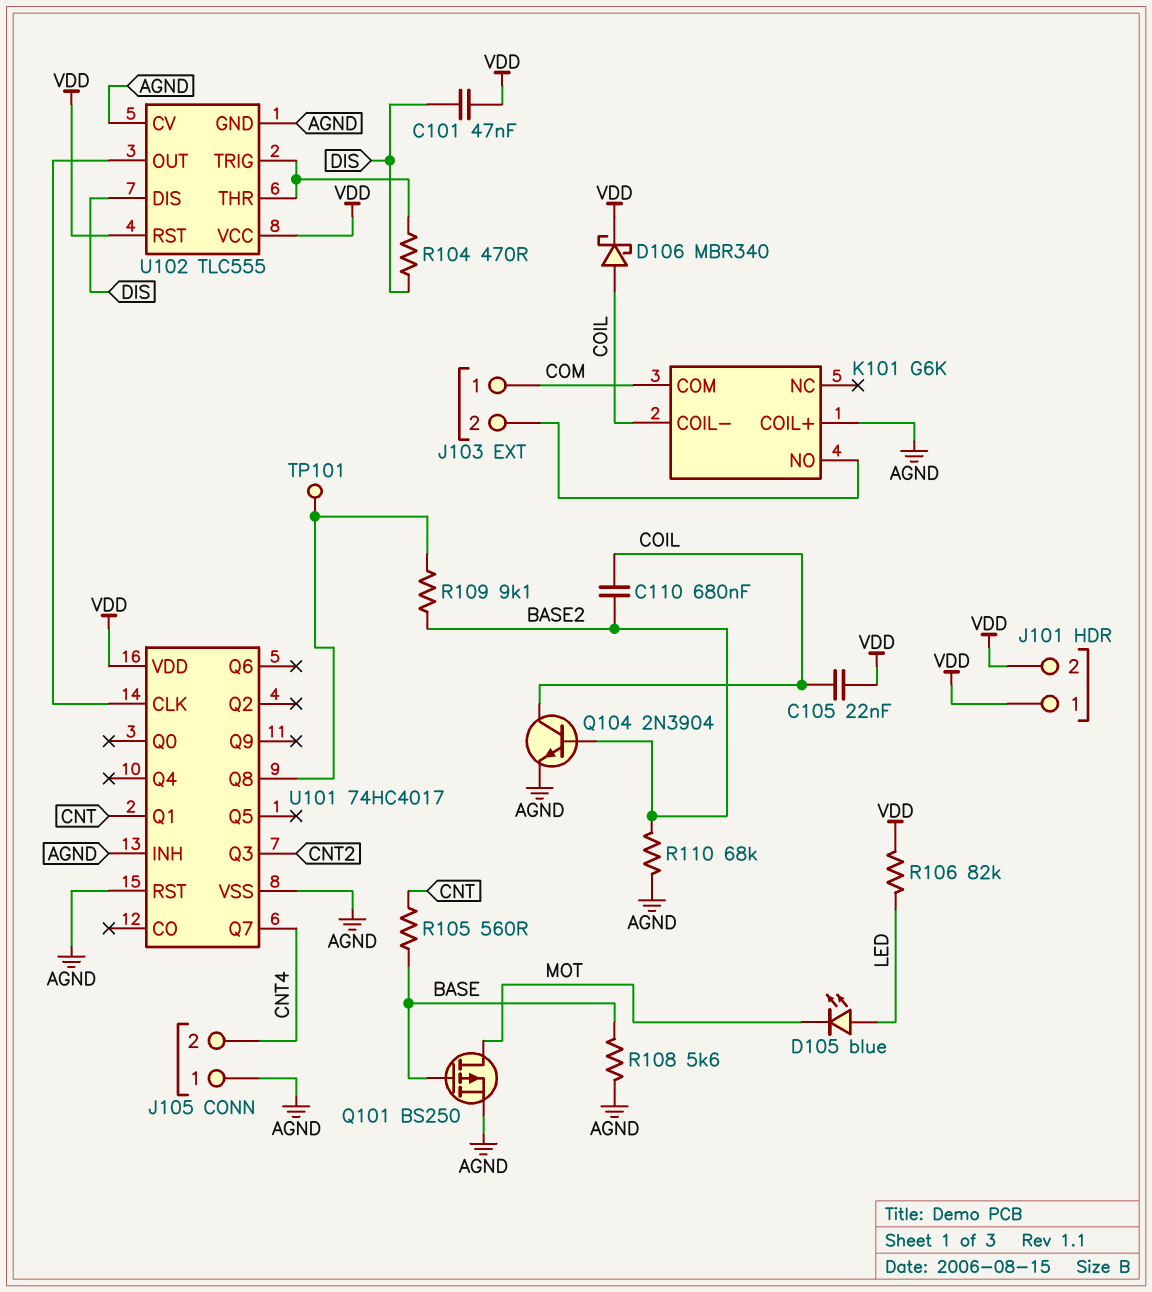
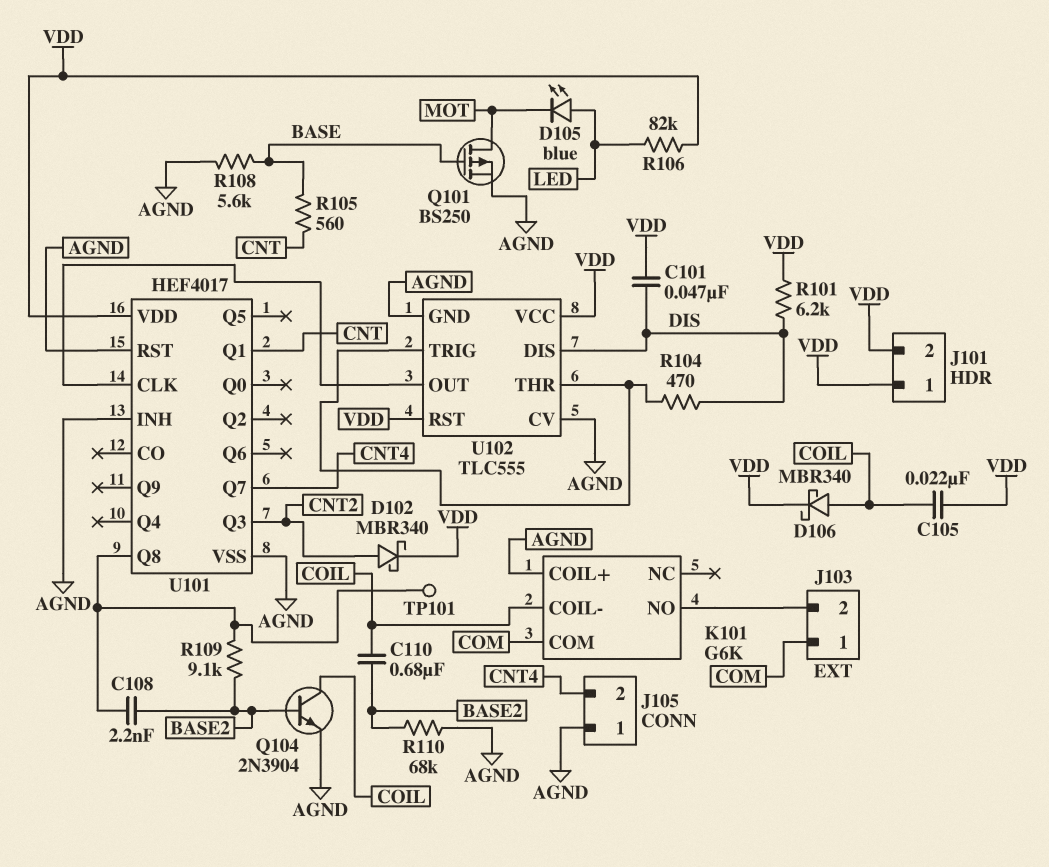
C108: none -> 2.2nF (BASE2, U101/Q8)
D102: none -> schottky MBR340 (A CNT2, K VDD)
R101: none -> 6.2k (DIS, VDD)
U101: 74HC4017 -> HEF4017

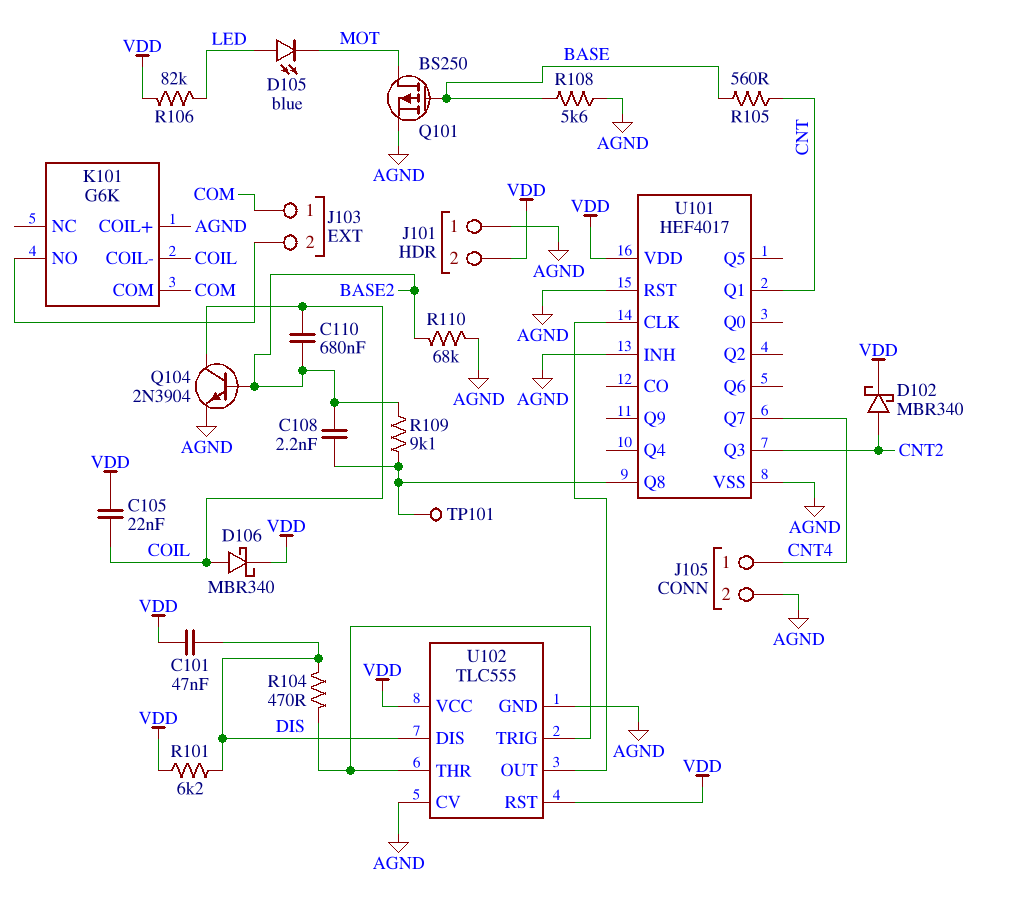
J101 pin 1: VDD -> AGND
J105 pin 1: AGND -> CNT4
J105 pin 2: CNT4 -> AGND

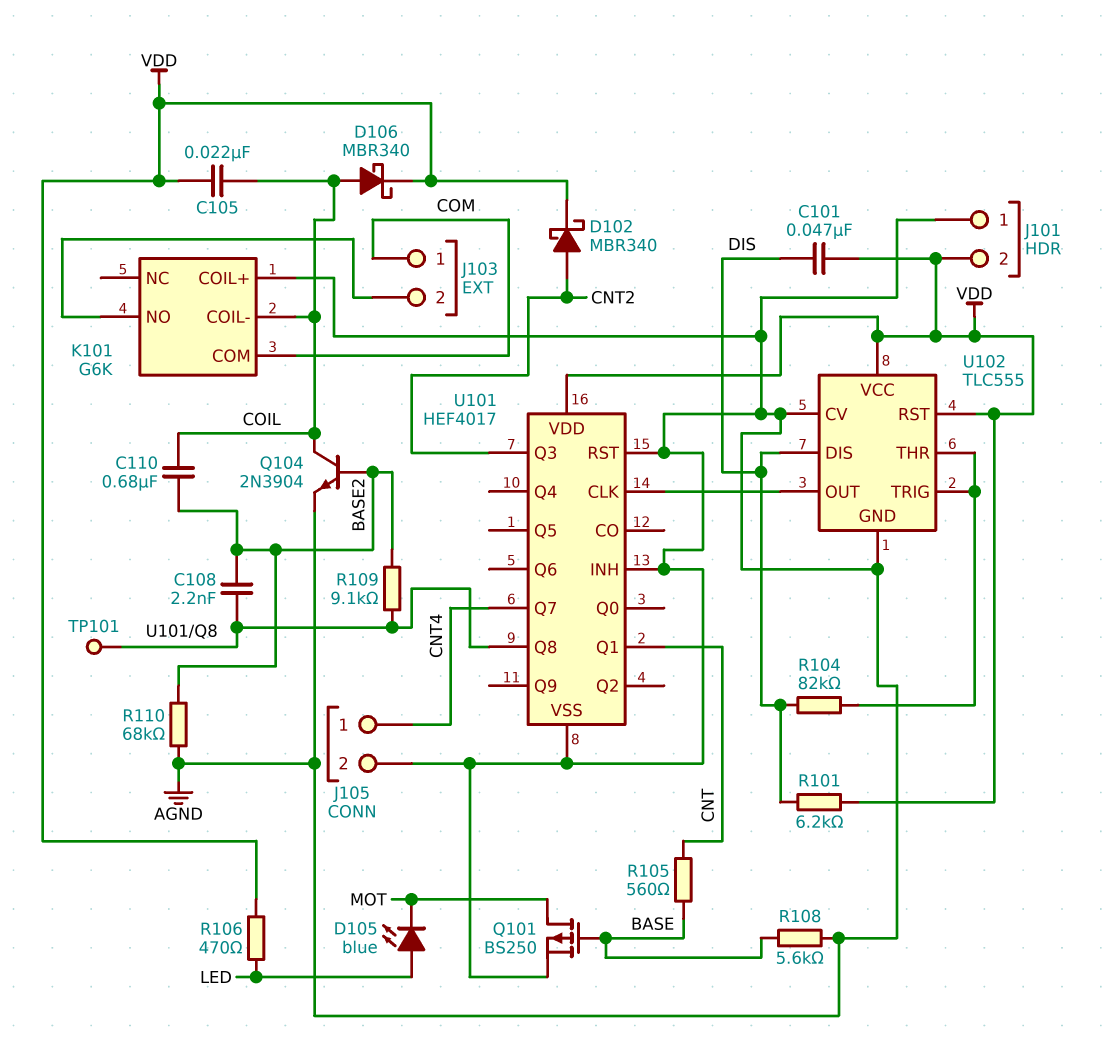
R104: 470 (DIS, U102/THR) -> 82k (DIS, U102/THR)
R106: 82k (LED, VDD) -> 470 (LED, VDD)

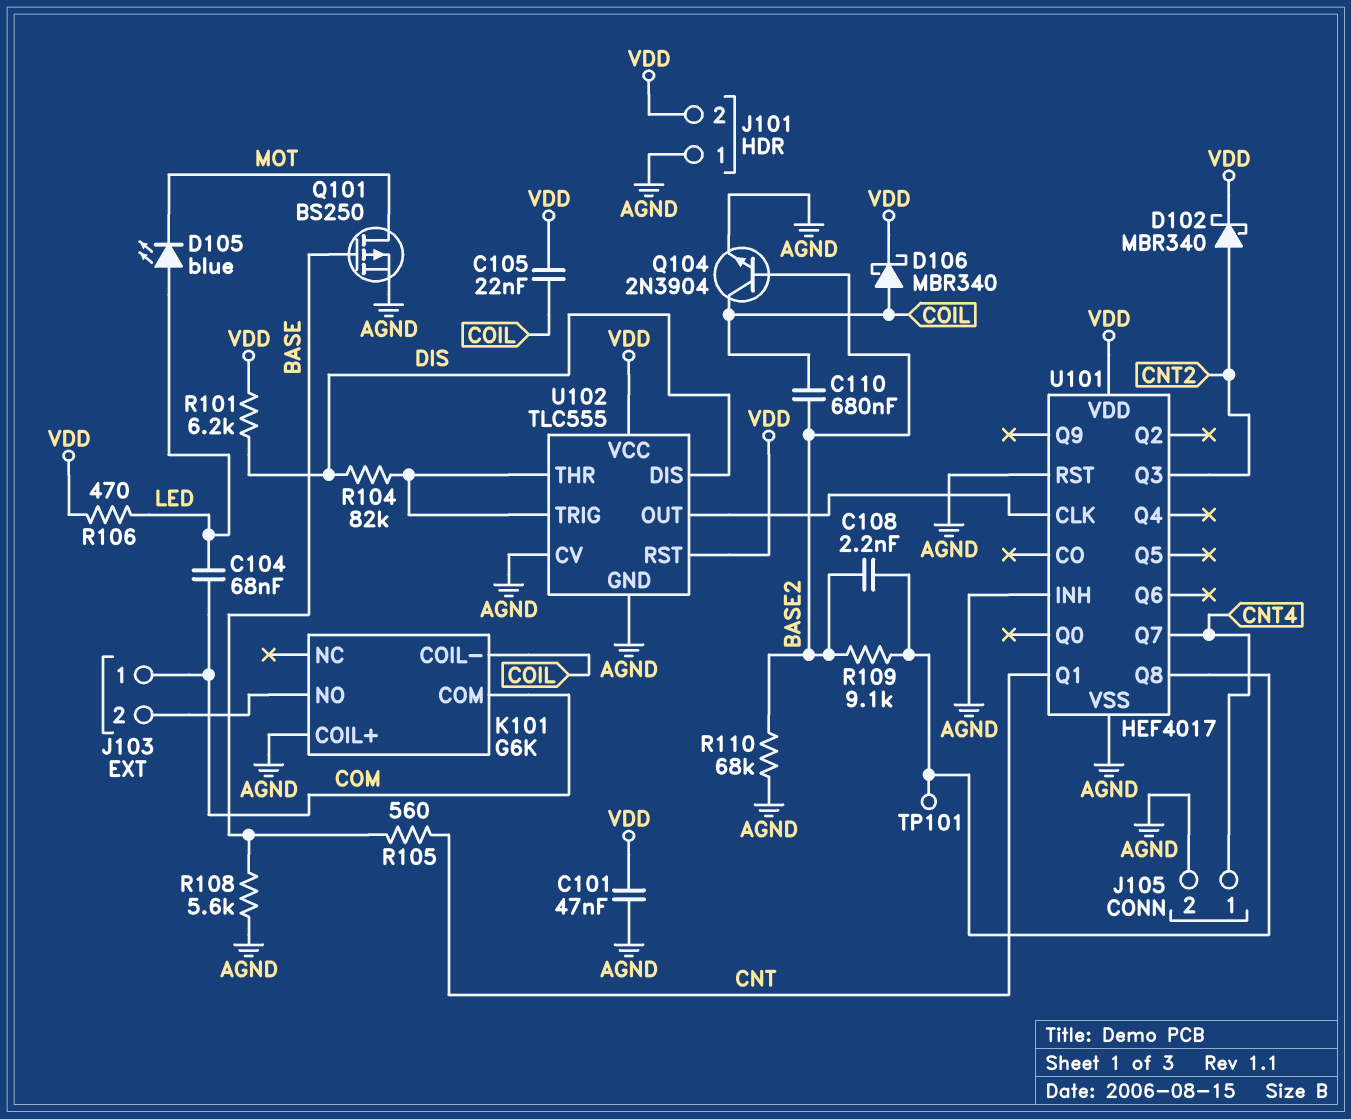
C101: 47nF (DIS, VDD) -> 47nF (AGND, VDD)
C104: none -> 68nF (COM, LED)

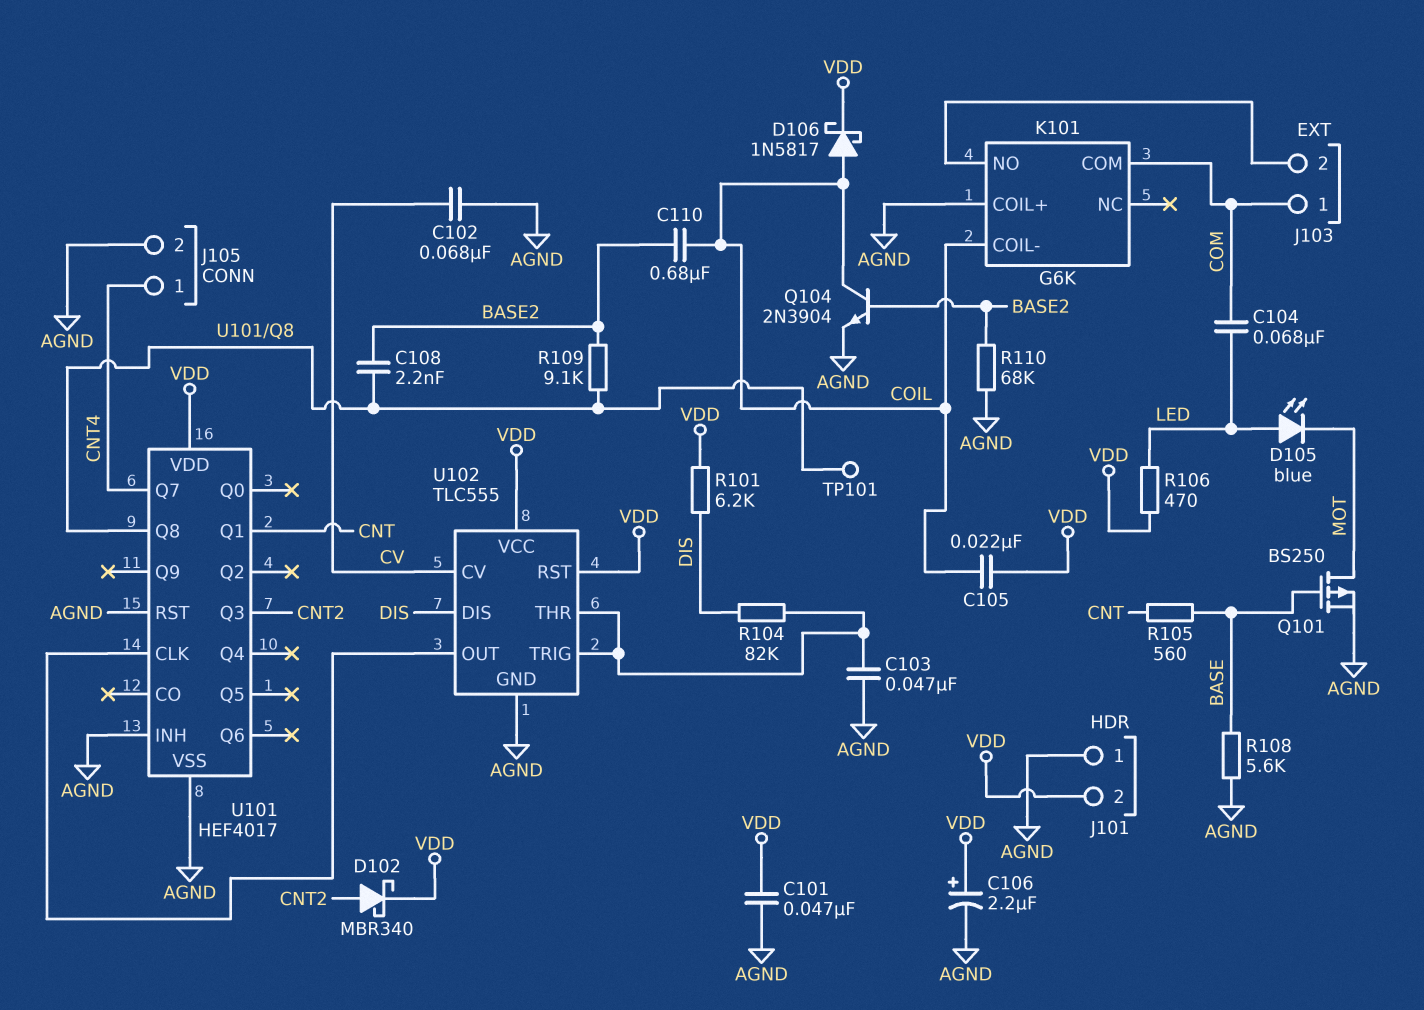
C102: none -> 68nF (AGND, CV)
C103: none -> 47nF (AGND, U102/THR)
C106: none -> 2.2uF (plus VDD, minus AGND)
D106: schottky MBR340 (A COIL, K VDD) -> schottky 1N5817 (A COIL, K VDD)
U102 pin CV: AGND -> CV

